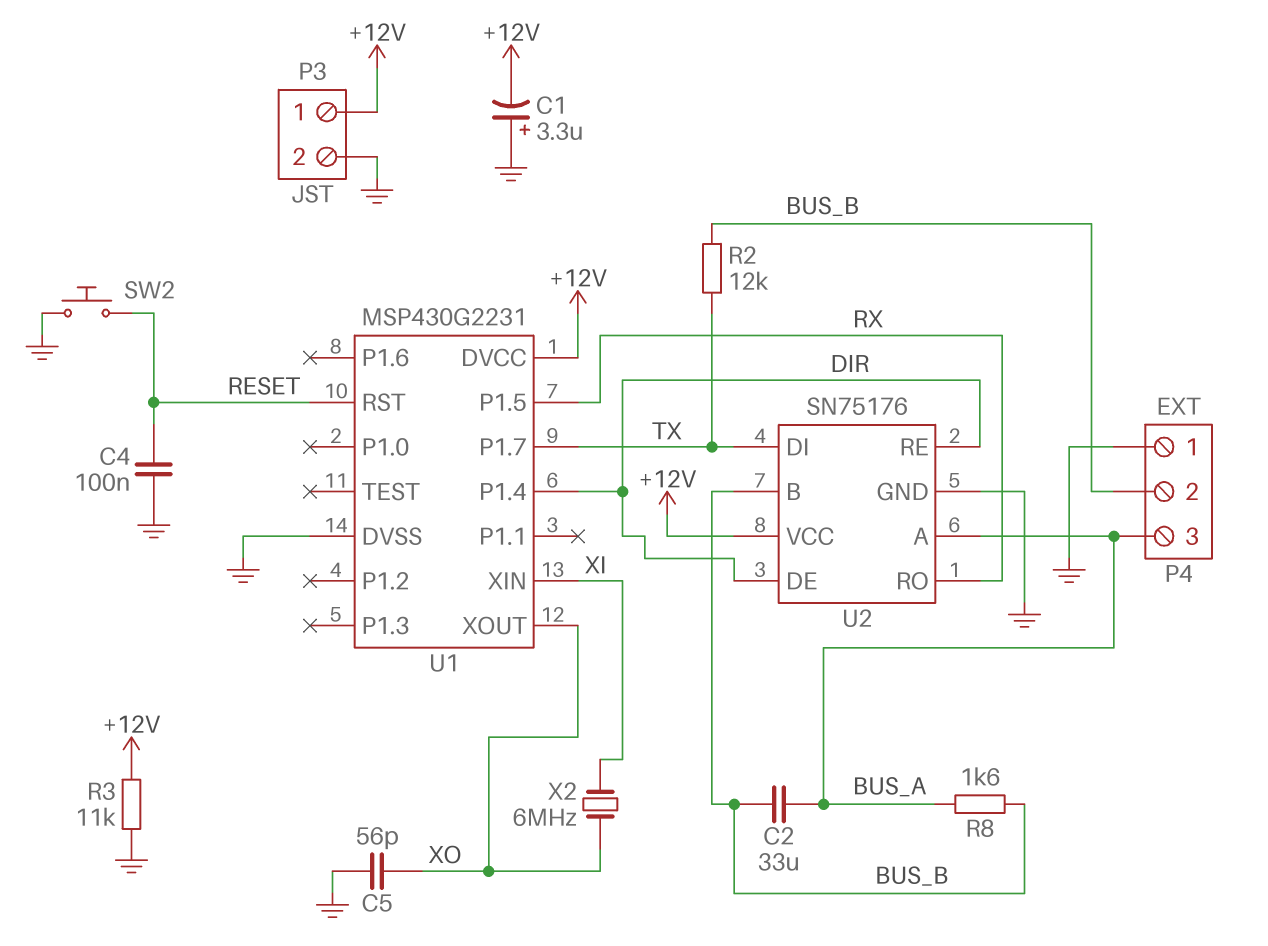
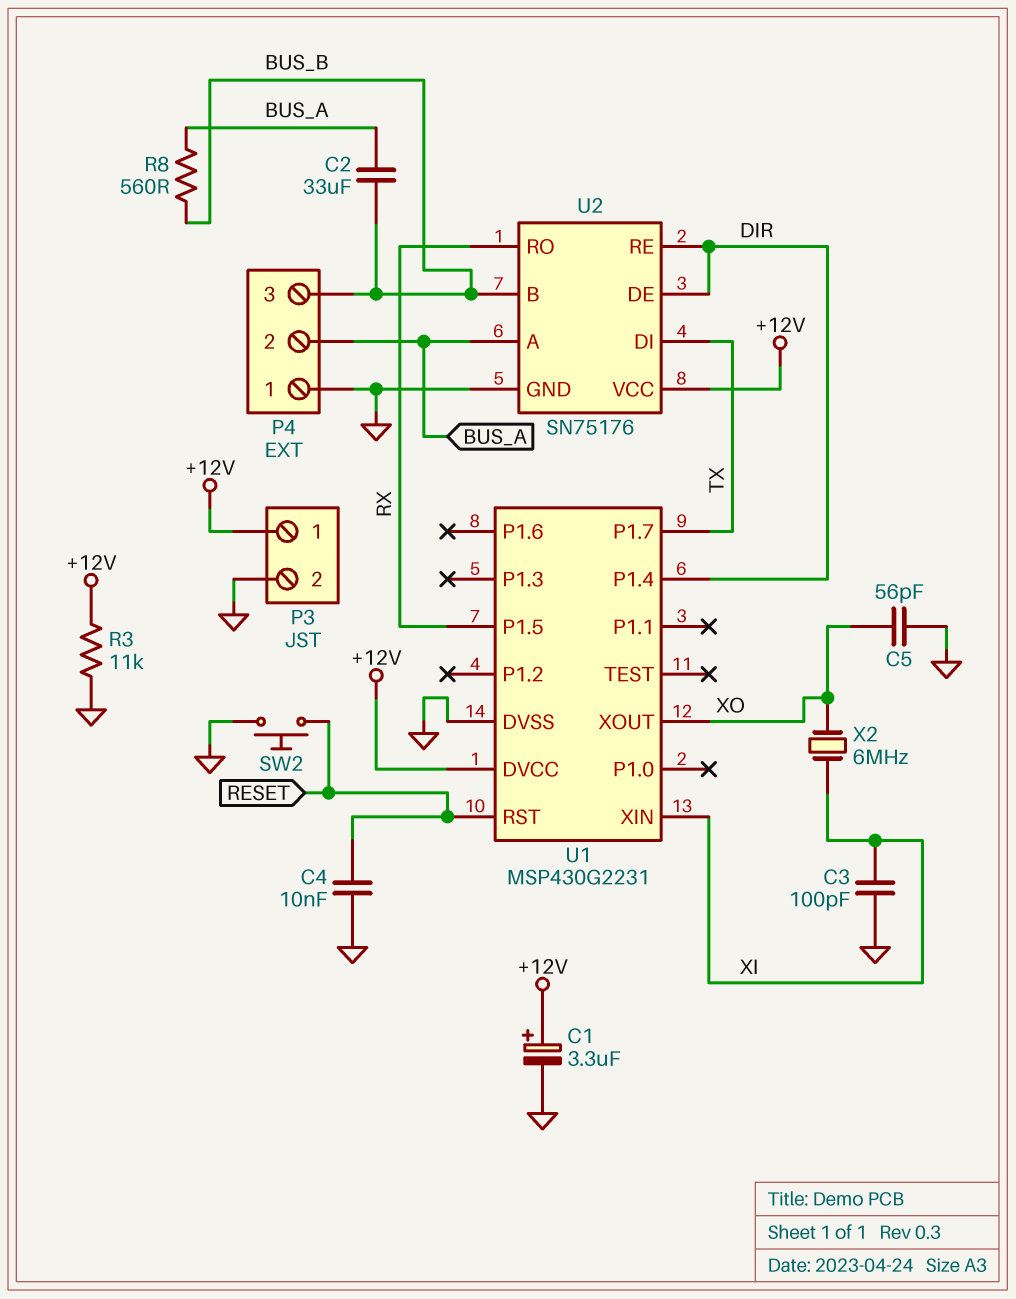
C1: 3.3uF (plus GND, minus +12V) -> 3.3uF (plus +12V, minus GND)
C3: none -> 100pF (GND, XI)
C4: 100nF (GND, RESET) -> 10nF (GND, RESET)
P4 pin 2: BUS_B -> BUS_A
P4 pin 3: BUS_A -> BUS_B
R2: 12k (BUS_B, TX) -> none
R8: 1.6k (BUS_A, BUS_B) -> 560 (BUS_A, BUS_B)

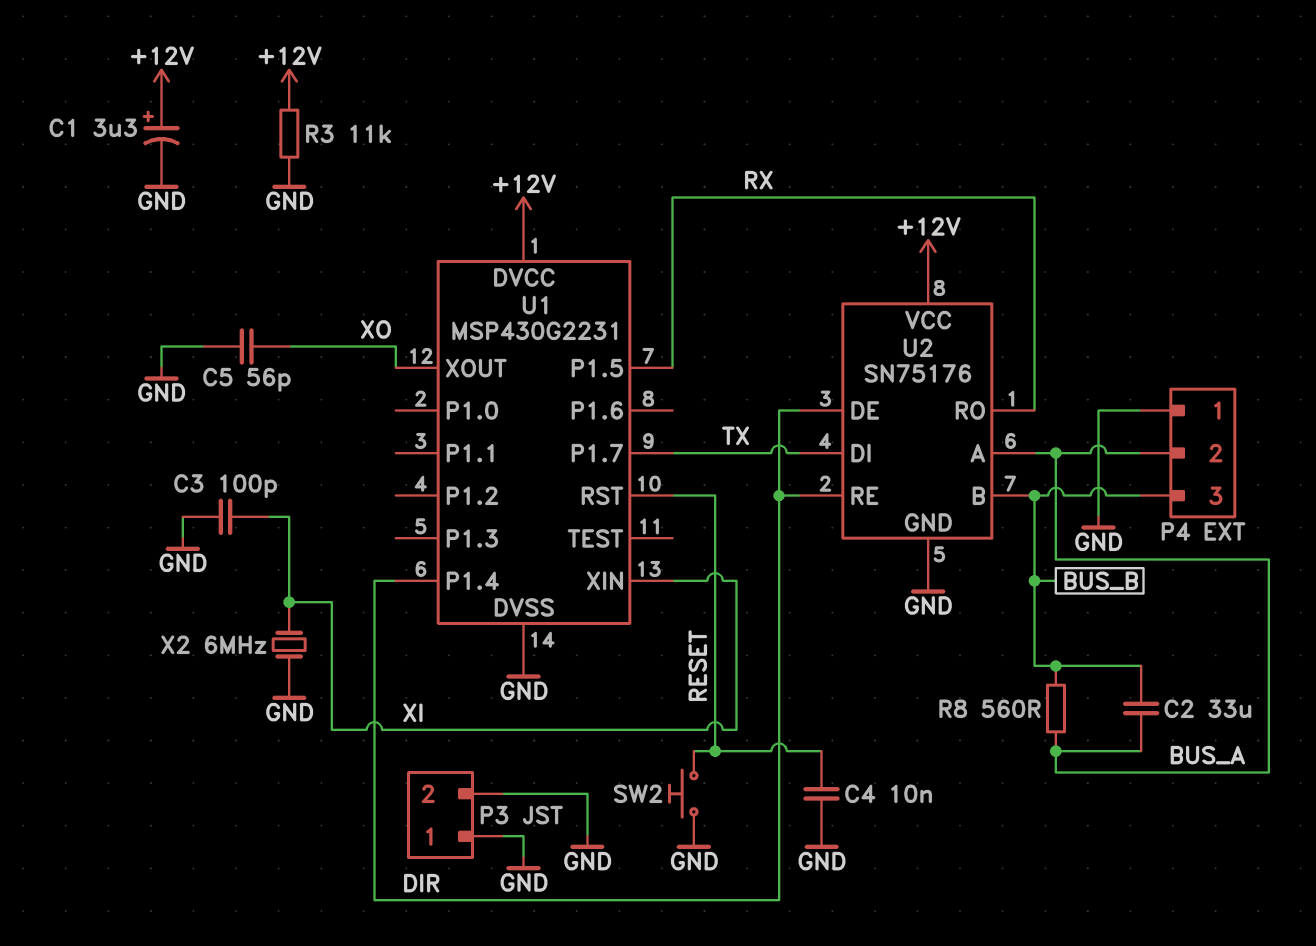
P3 pin 1: +12V -> GND
X2: 6MHz (XI, XO) -> 6MHz (GND, XI)

